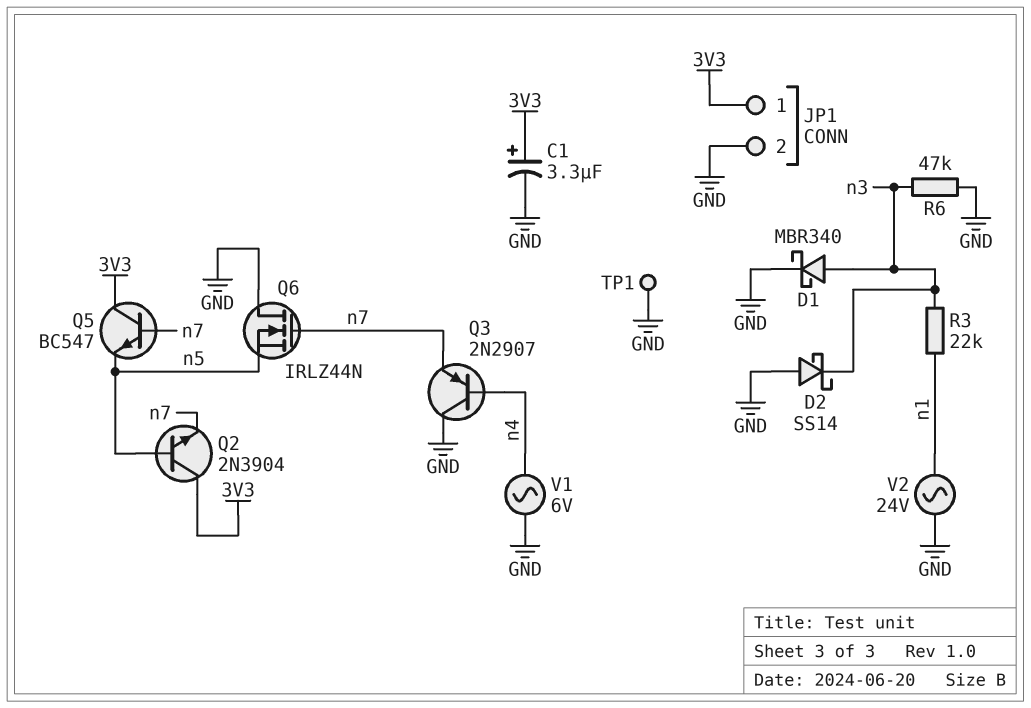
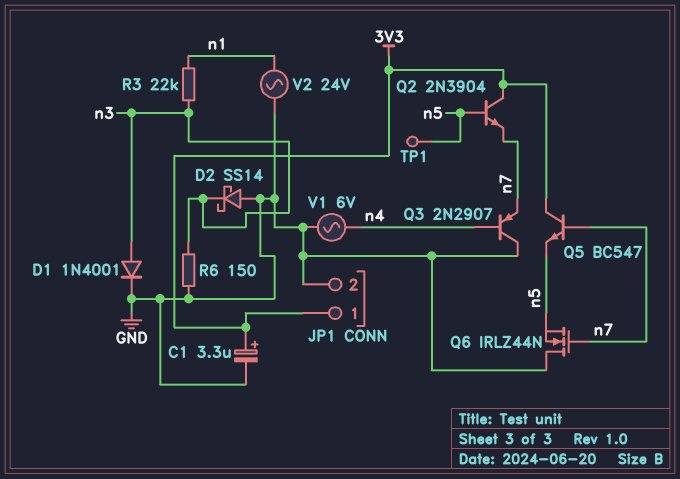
D1: schottky MBR340 (A n3, K GND) -> diode 1N4001 (A n3, K GND)
R6: 47k (GND, n3) -> 150 (GND, n3)
TP1: test point (GND) -> test point (n5)

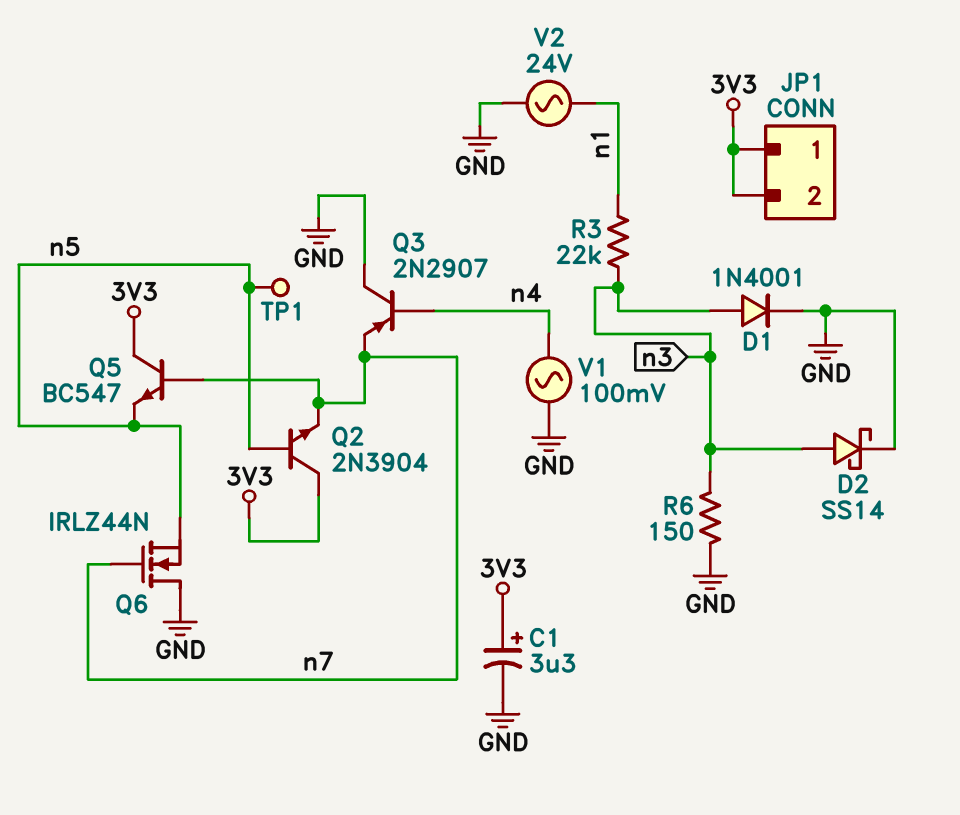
D2: schottky SS14 (A GND, K n3) -> schottky SS14 (A n3, K GND)
JP1 pin 2: GND -> 3V3
V1: AC 6V (GND, n4) -> AC 100mV (GND, n4)

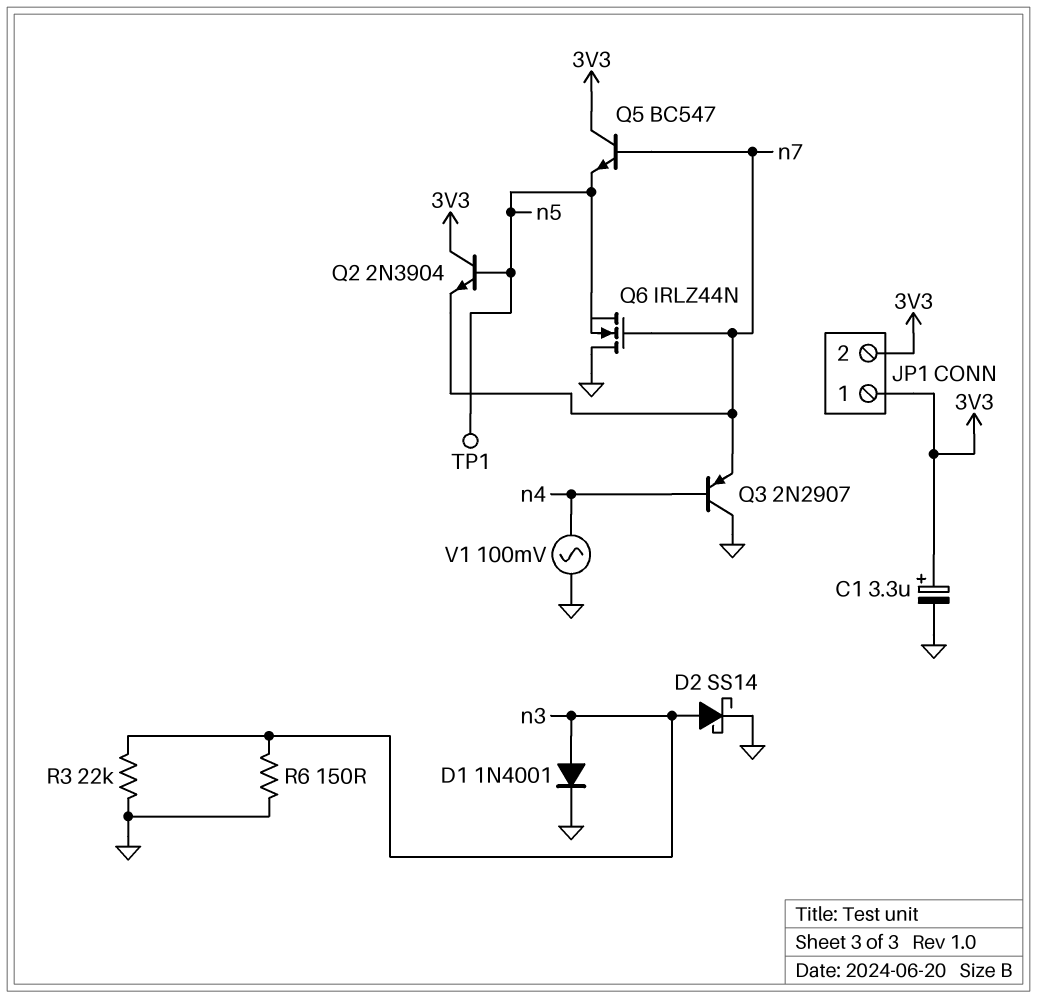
R3: 22k (n1, n3) -> 22k (GND, n3)
V2: AC 24V (GND, n1) -> none

